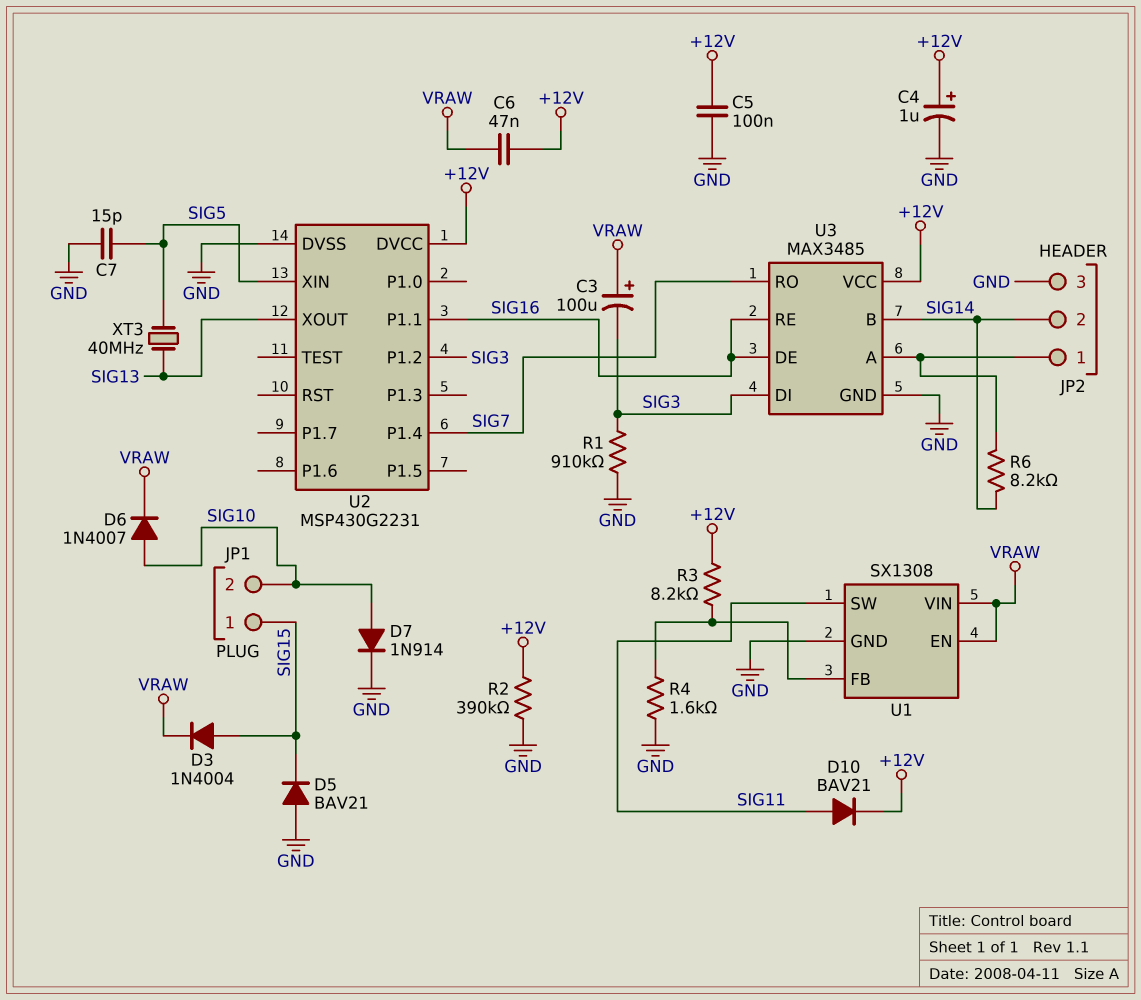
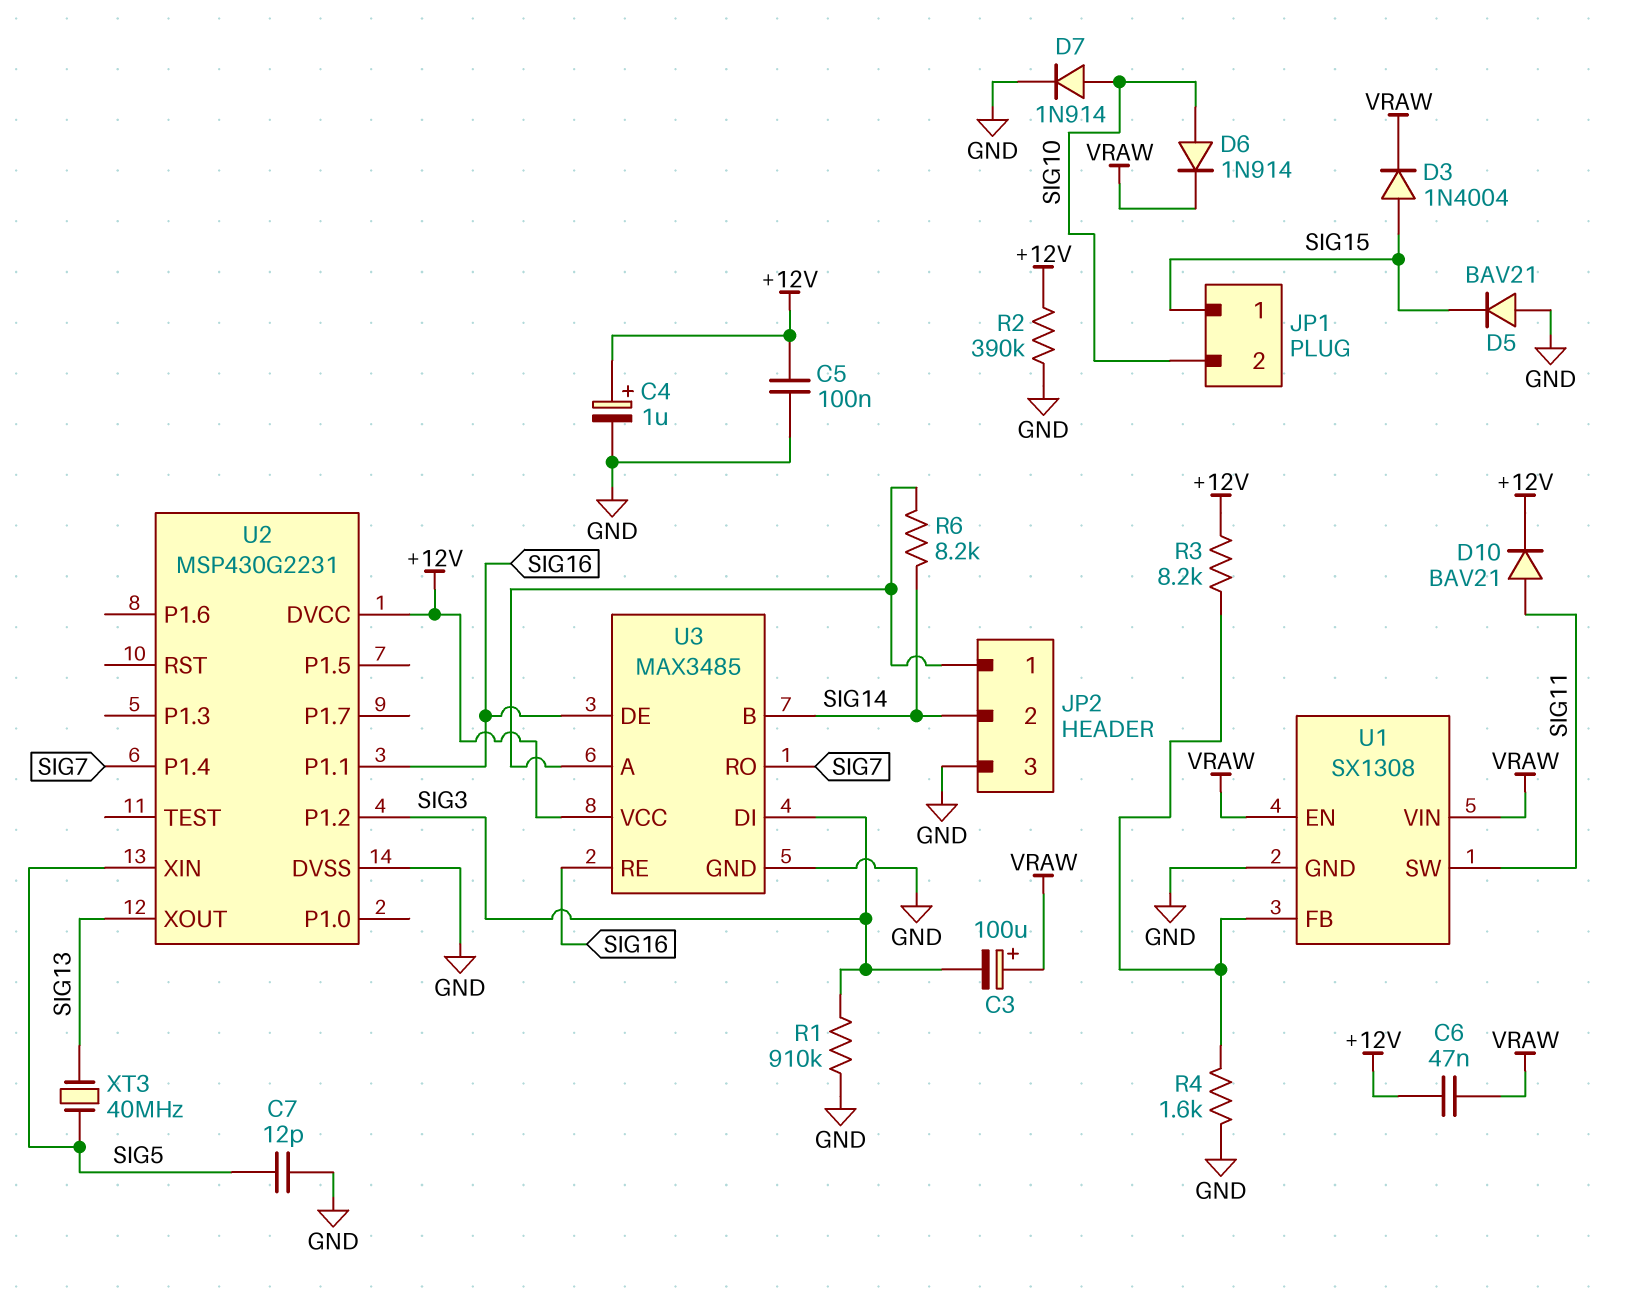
C7: 15pF (GND, SIG5) -> 12pF (GND, SIG5)
D6: diode 1N4007 (A SIG10, K VRAW) -> diode 1N914 (A SIG10, K VRAW)

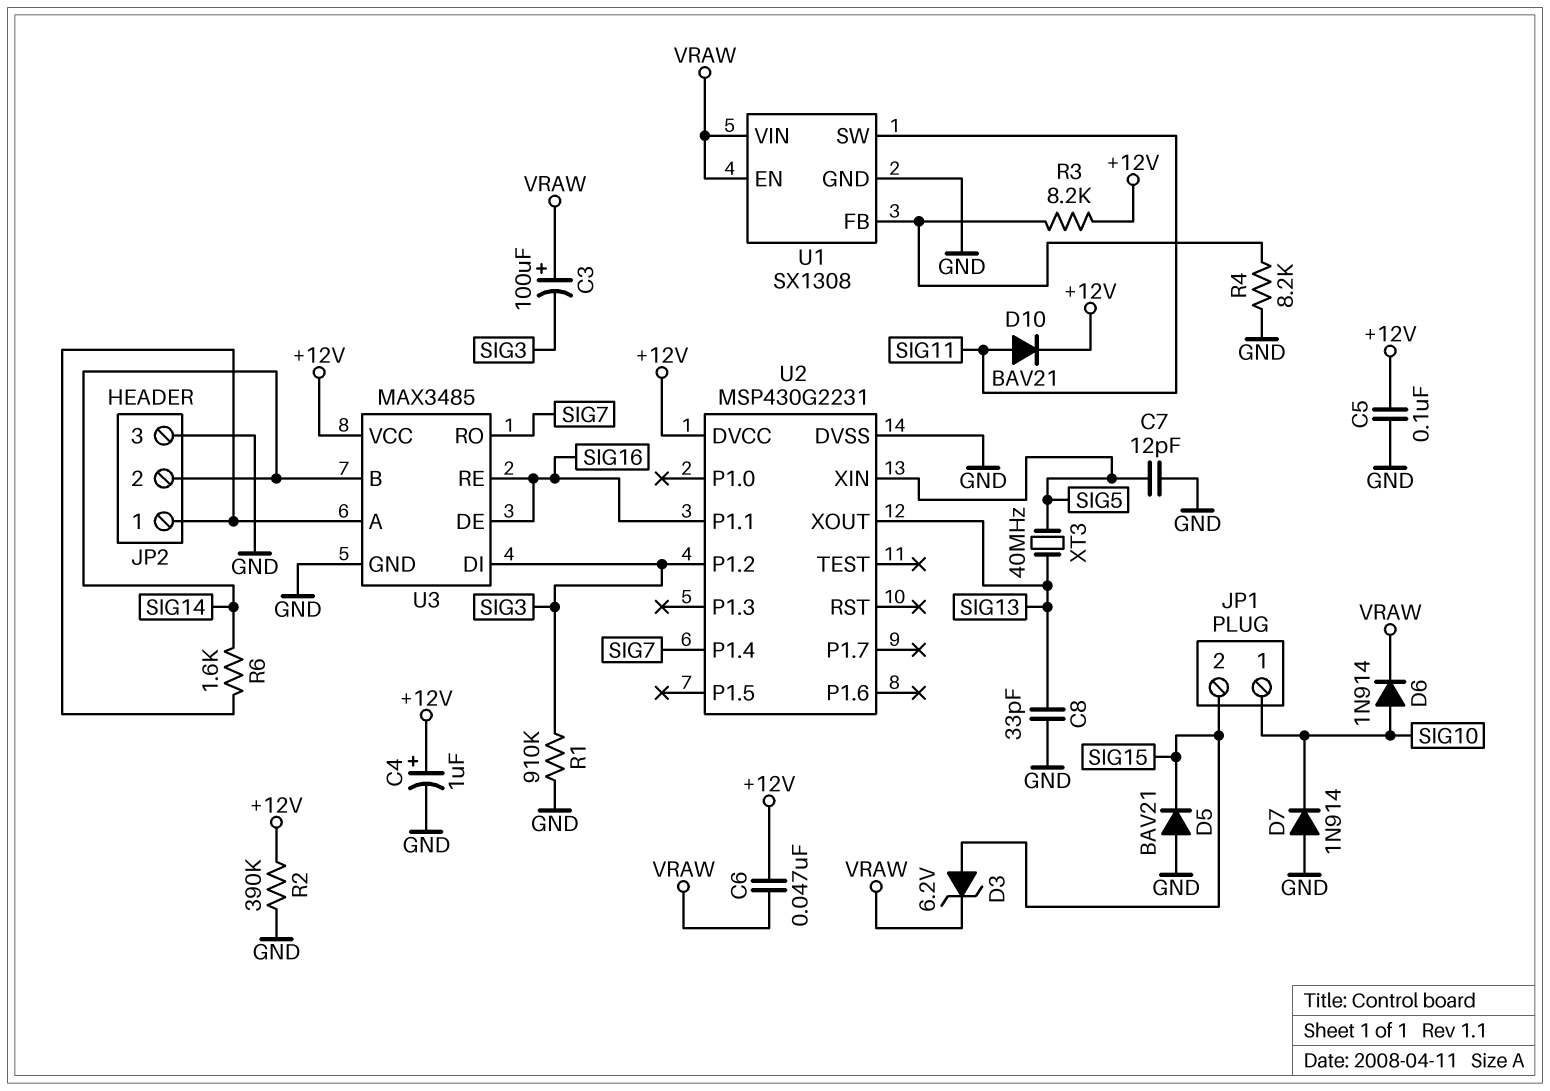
C8: none -> 33pF (GND, SIG13)
D3: diode 1N4004 (A SIG15, K VRAW) -> zener 6.2V (A SIG15, K VRAW)
D7: diode 1N914 (A SIG10, K GND) -> diode 1N914 (A GND, K SIG10)
JP1 pin 1: SIG15 -> SIG10
JP1 pin 2: SIG10 -> SIG15
R4: 1.6k (GND, U1/FB) -> 8.2k (GND, U1/FB)
R6: 8.2k (JP2/1, SIG14) -> 1.6k (JP2/1, SIG14)

